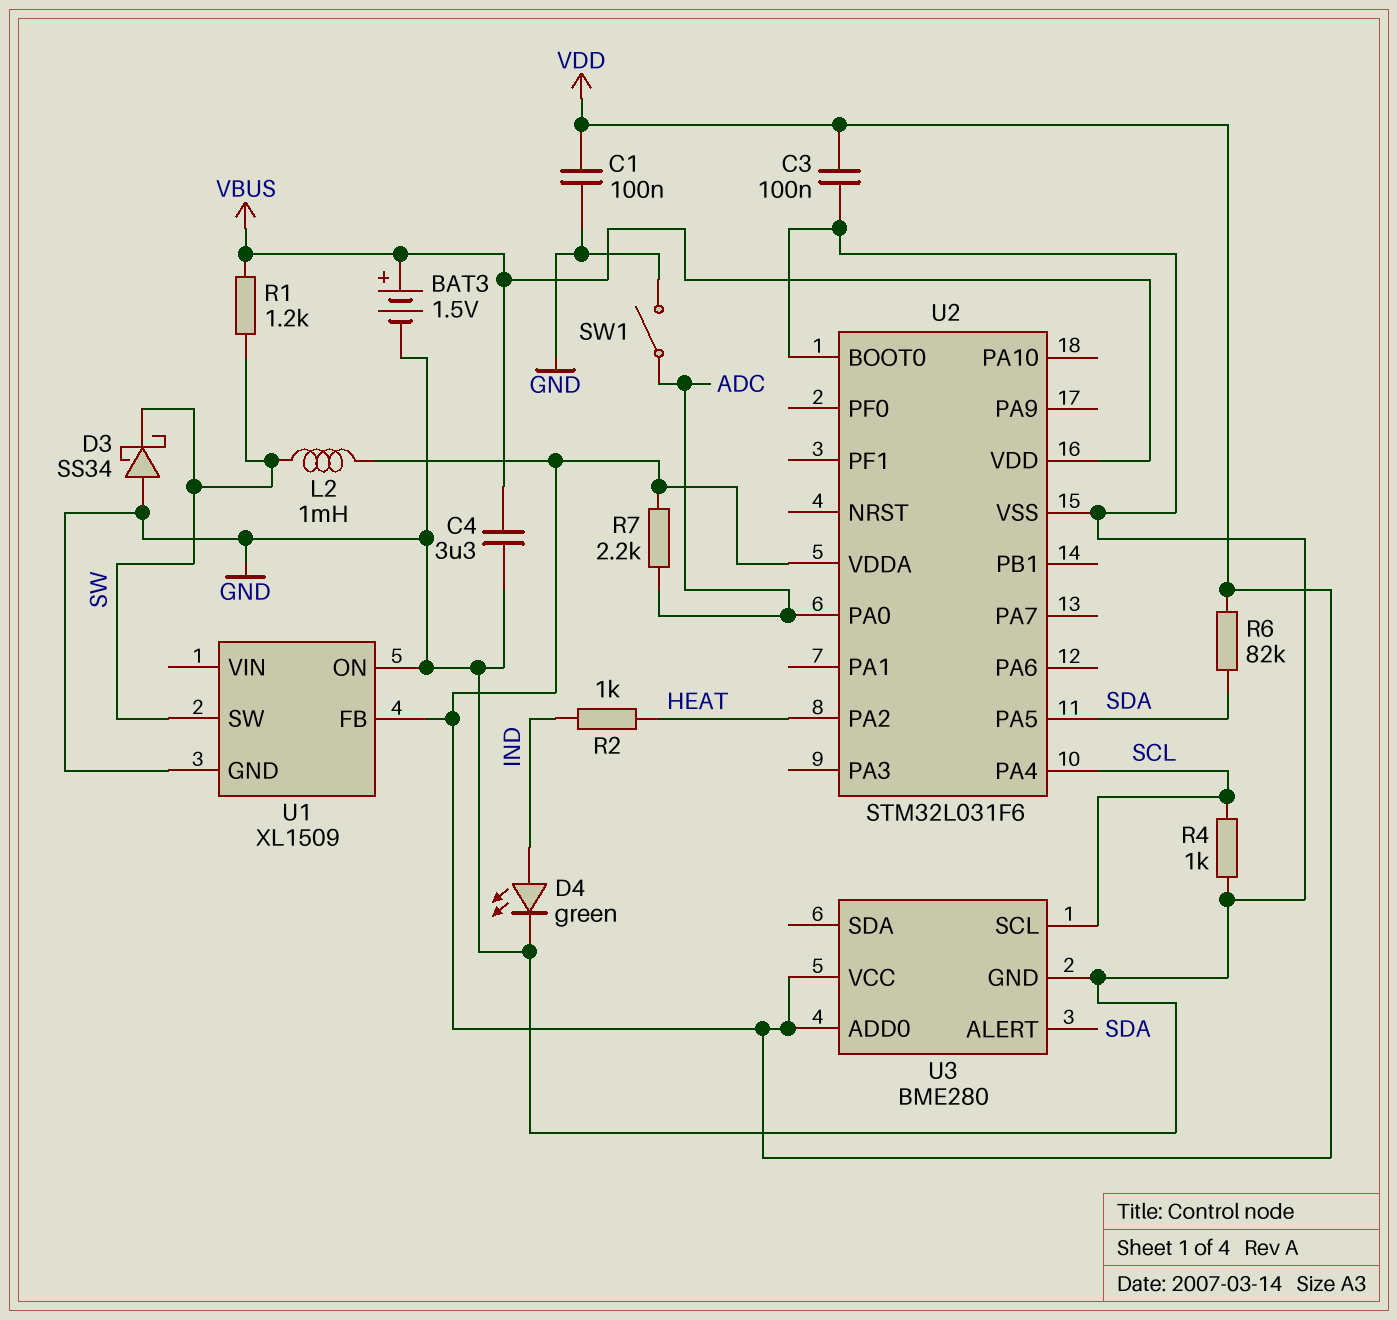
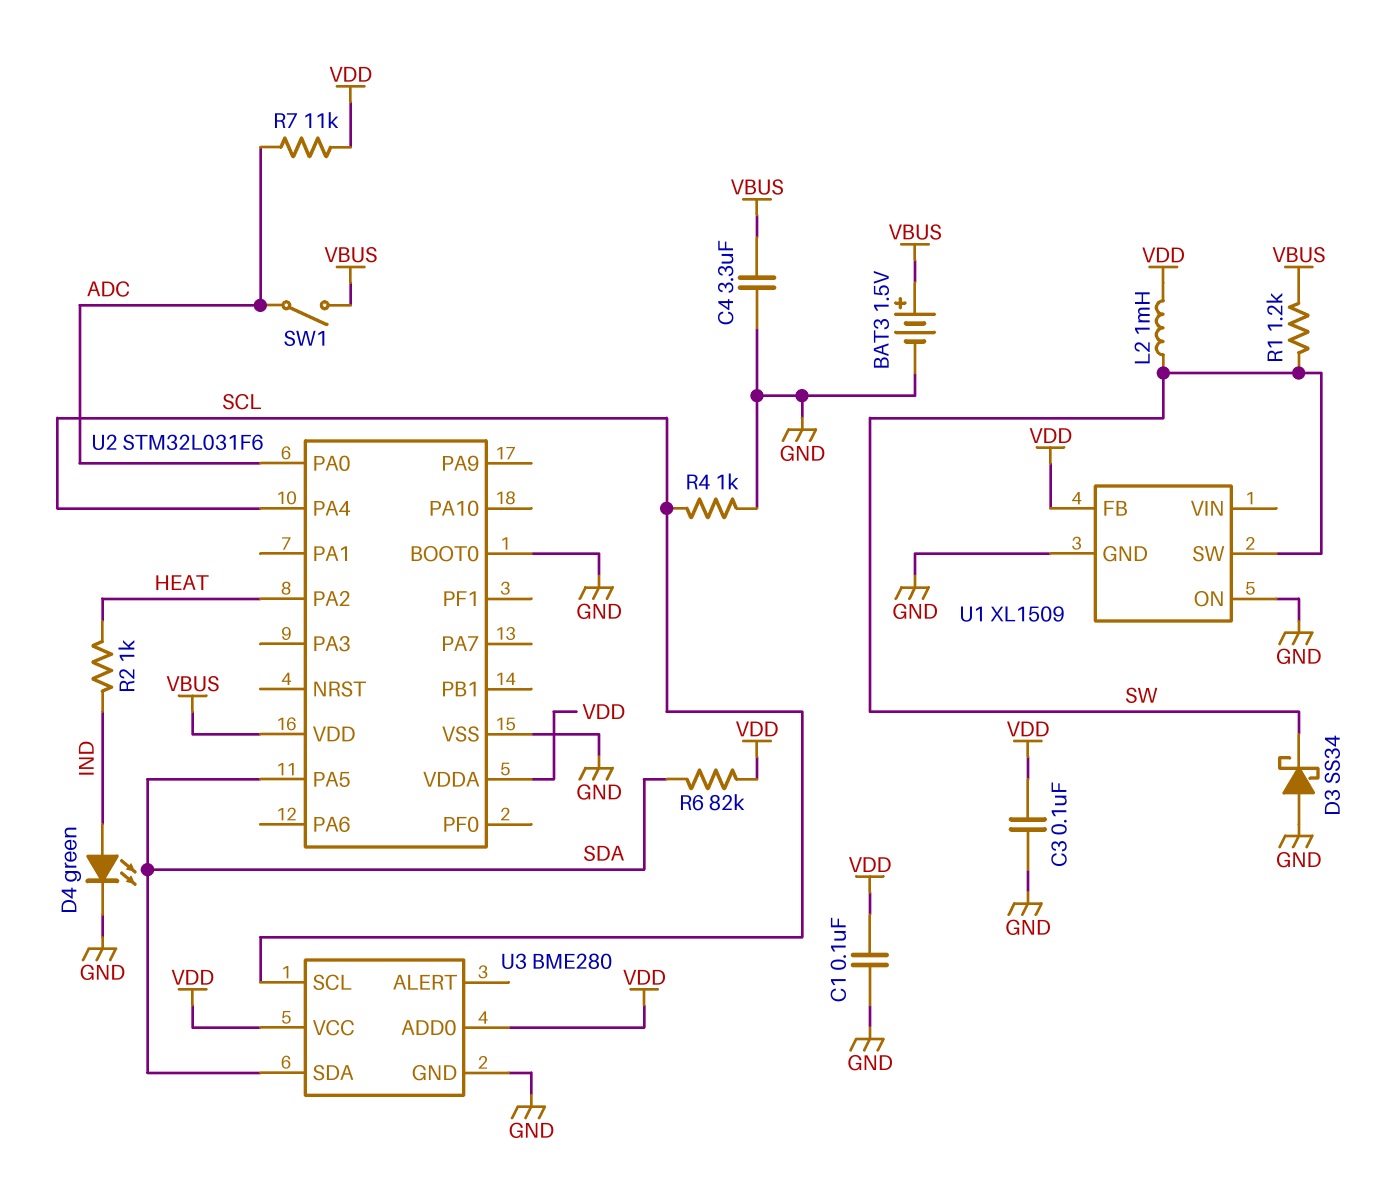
R7: 2.2k (ADC, VDD) -> 11k (ADC, VDD)
SW1: switch (ADC, GND) -> switch (ADC, VBUS)
U3 pin ALERT: SDA -> none
U3 pin SDA: none -> SDA

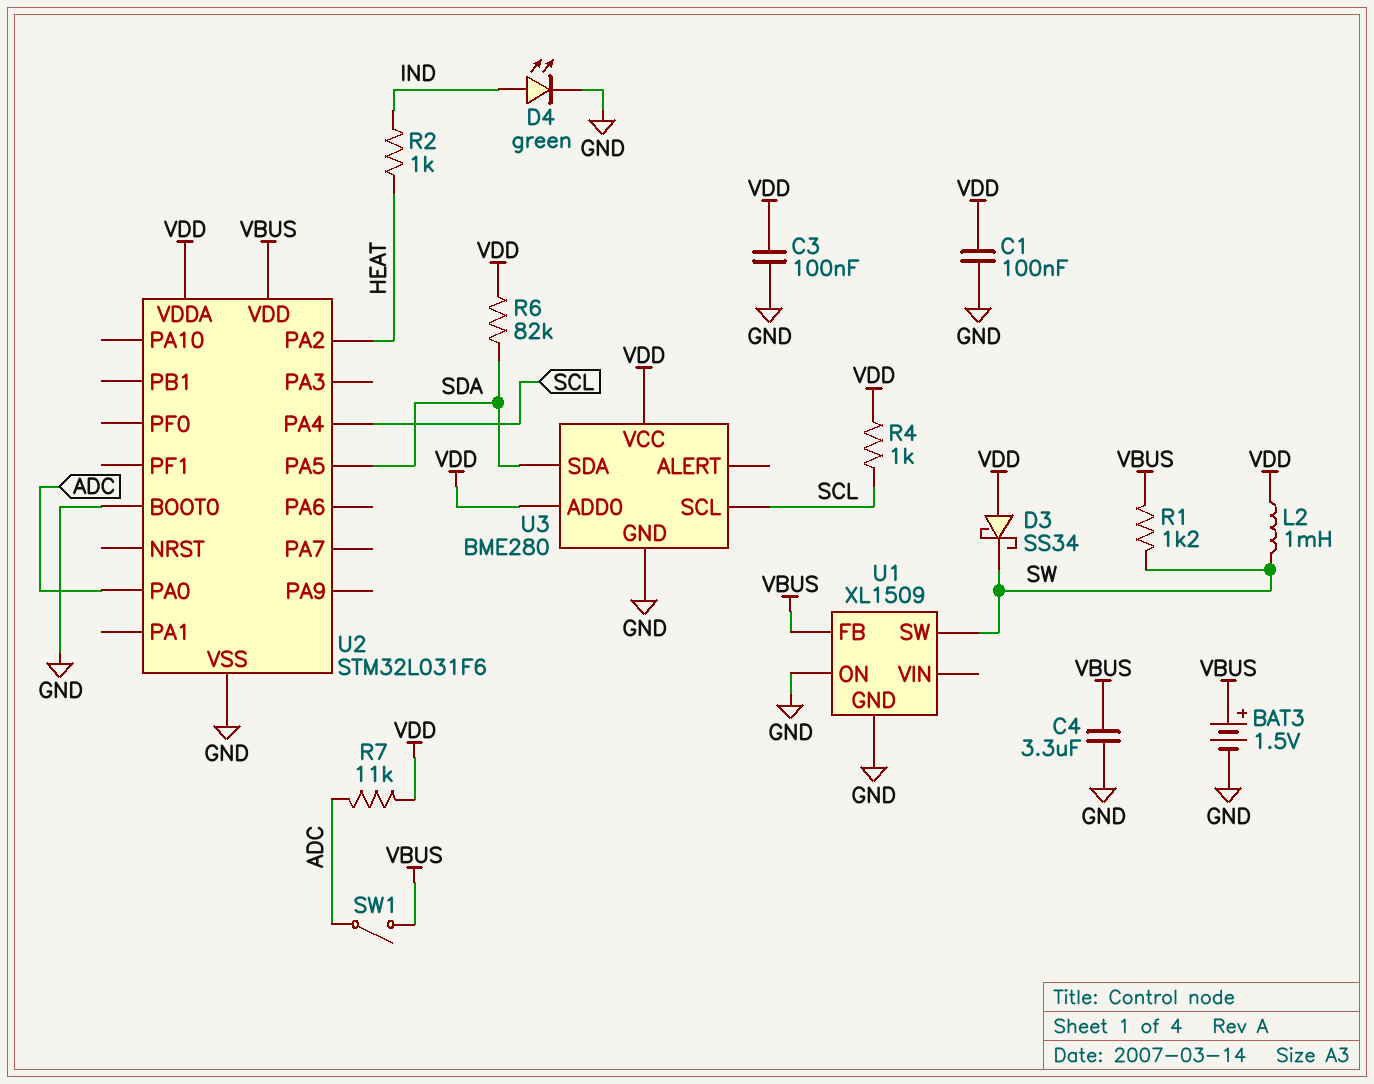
D3: schottky SS34 (A GND, K SW) -> schottky SS34 (A VDD, K SW)
R4: 1k (GND, SCL) -> 1k (SCL, VDD)
U1 pin FB: VDD -> VBUS

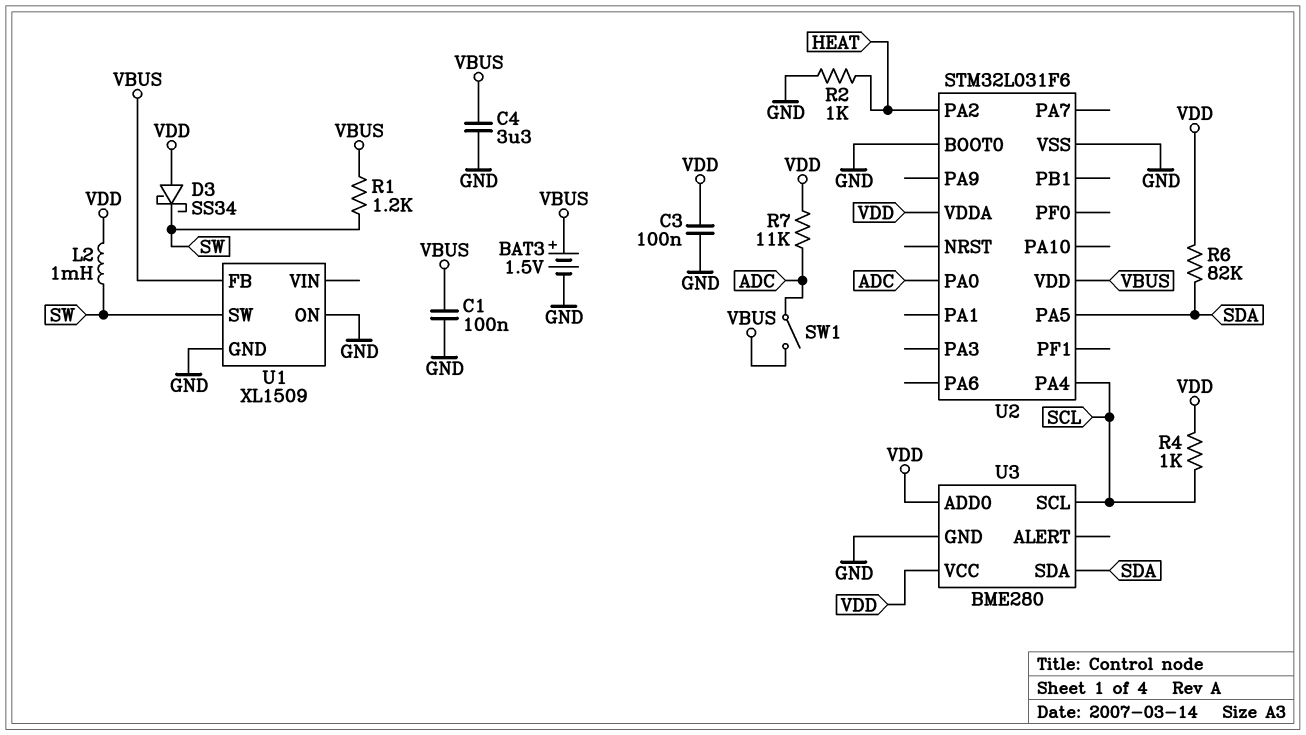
C1: 100nF (GND, VDD) -> 100nF (GND, VBUS)
D4: LED green (A IND, K GND) -> none
R2: 1k (HEAT, IND) -> 1k (GND, HEAT)

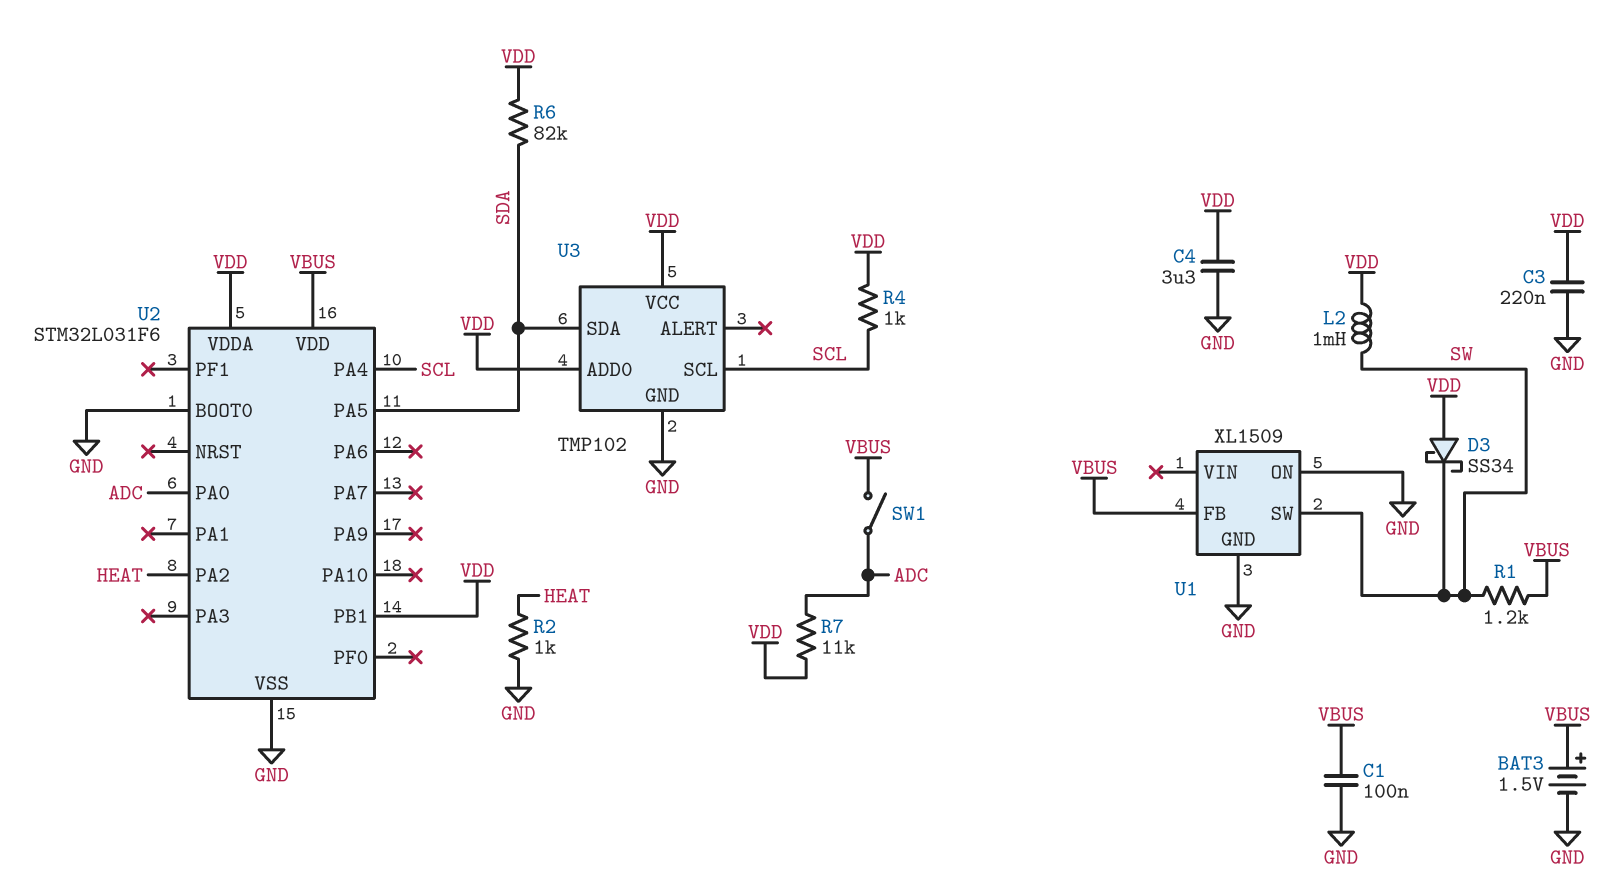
C3: 100nF (GND, VDD) -> 220nF (GND, VDD)
C4: 3.3uF (GND, VBUS) -> 3.3uF (GND, VDD)
U2 pin PB1: none -> VDD
U3: BME280 -> TMP102

